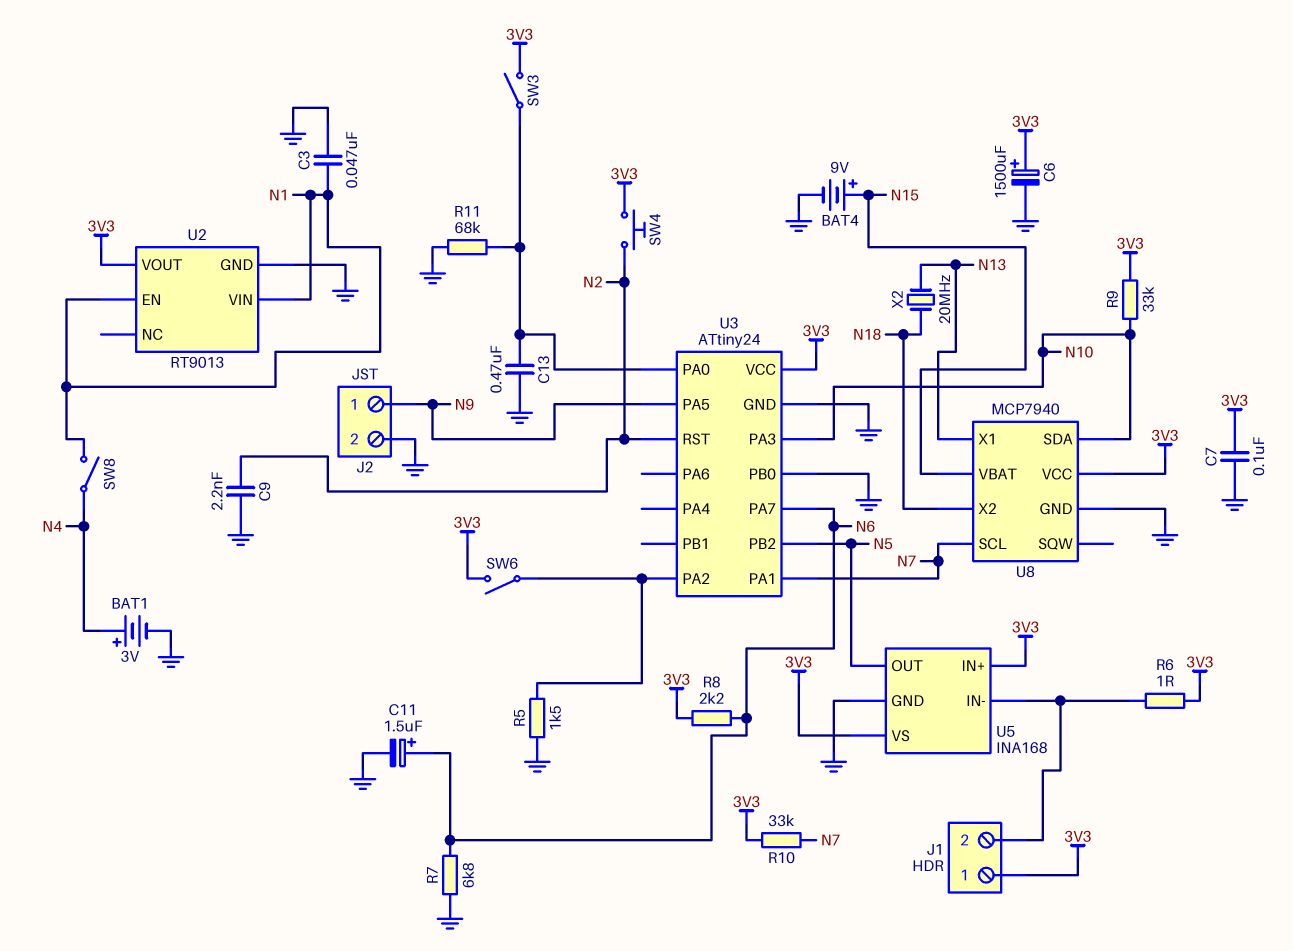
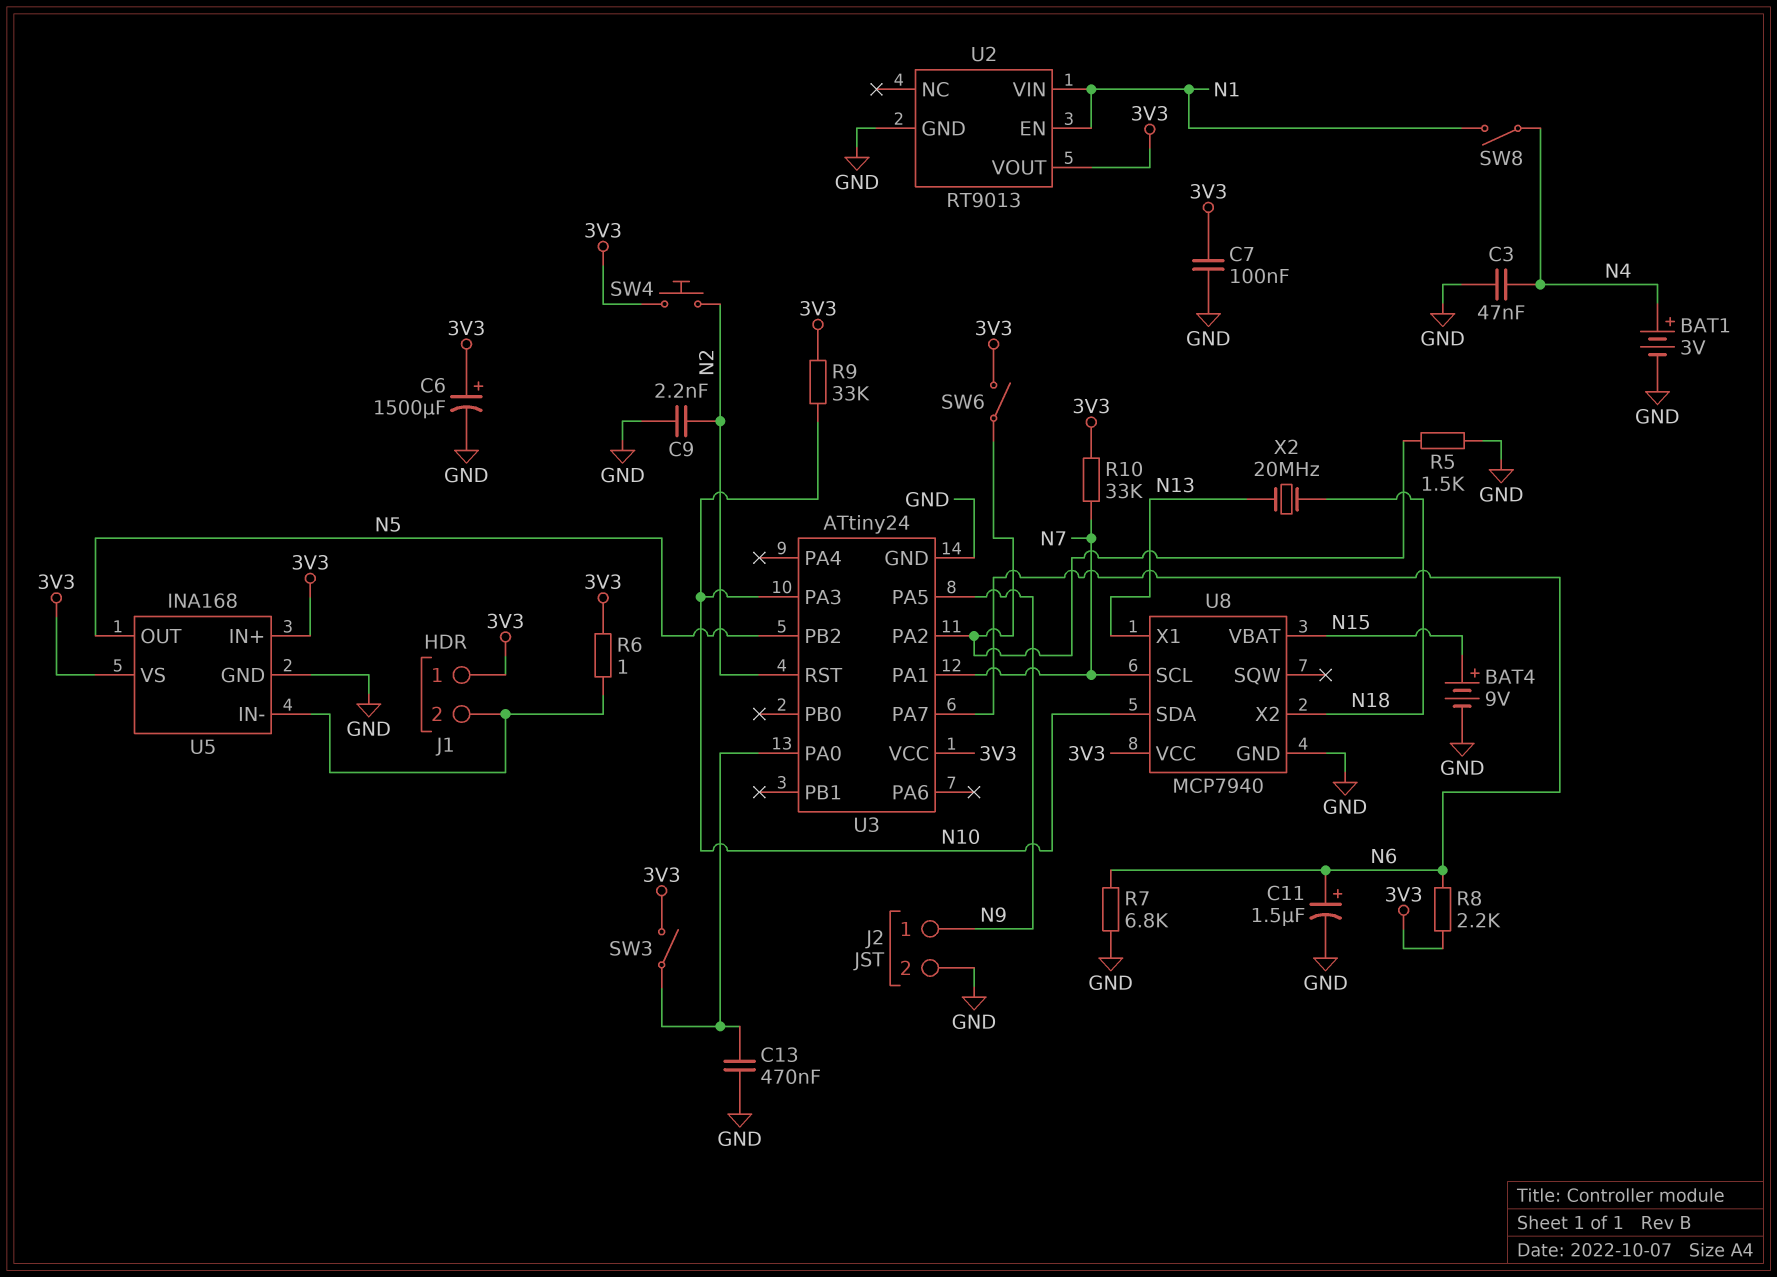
C3: 47nF (GND, N1) -> 47nF (GND, N4)
R11: 68k (GND, U3/PA0) -> none
U3 pin PB0: GND -> none

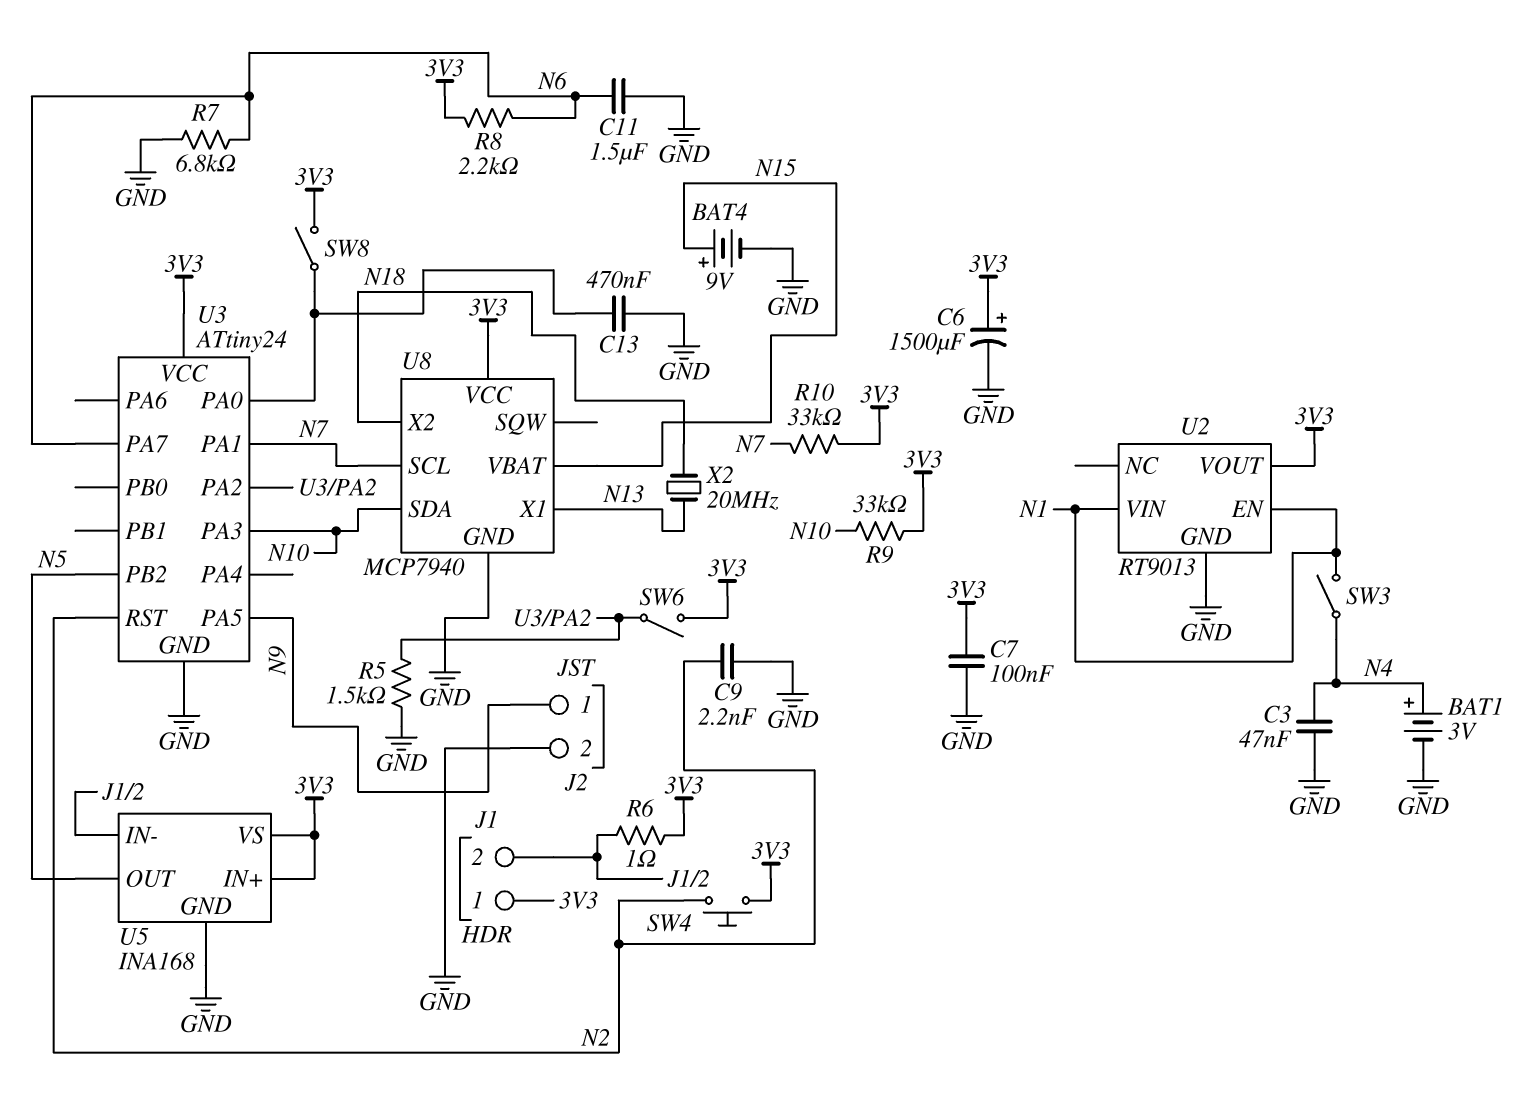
C11: 1.5uF (plus N6, minus GND) -> 1.5uF (GND, N6)
SW3: switch (3V3, U3/PA0) -> switch (N1, N4)
SW8: switch (N1, N4) -> switch (3V3, U3/PA0)

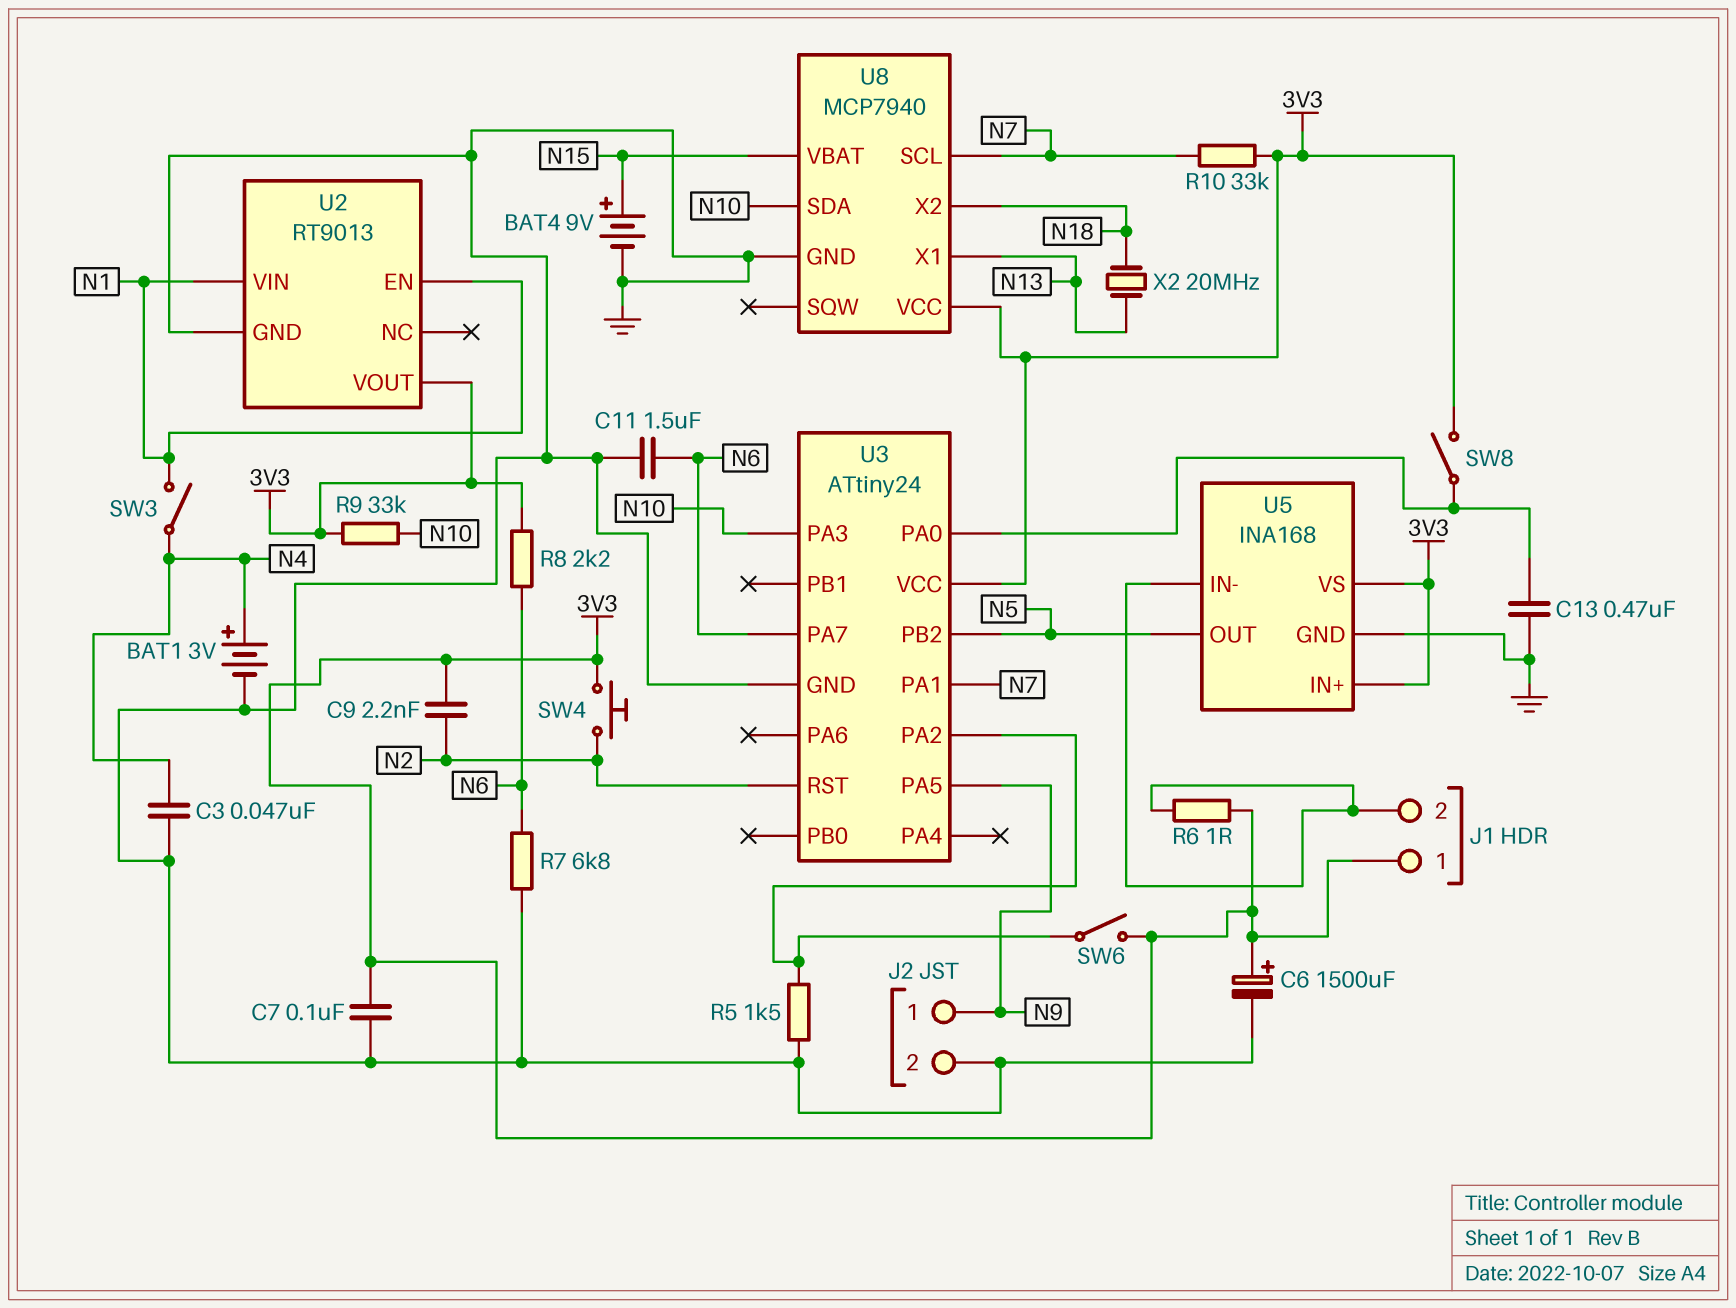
C9: 2.2nF (GND, N2) -> 2.2nF (3V3, N2)

